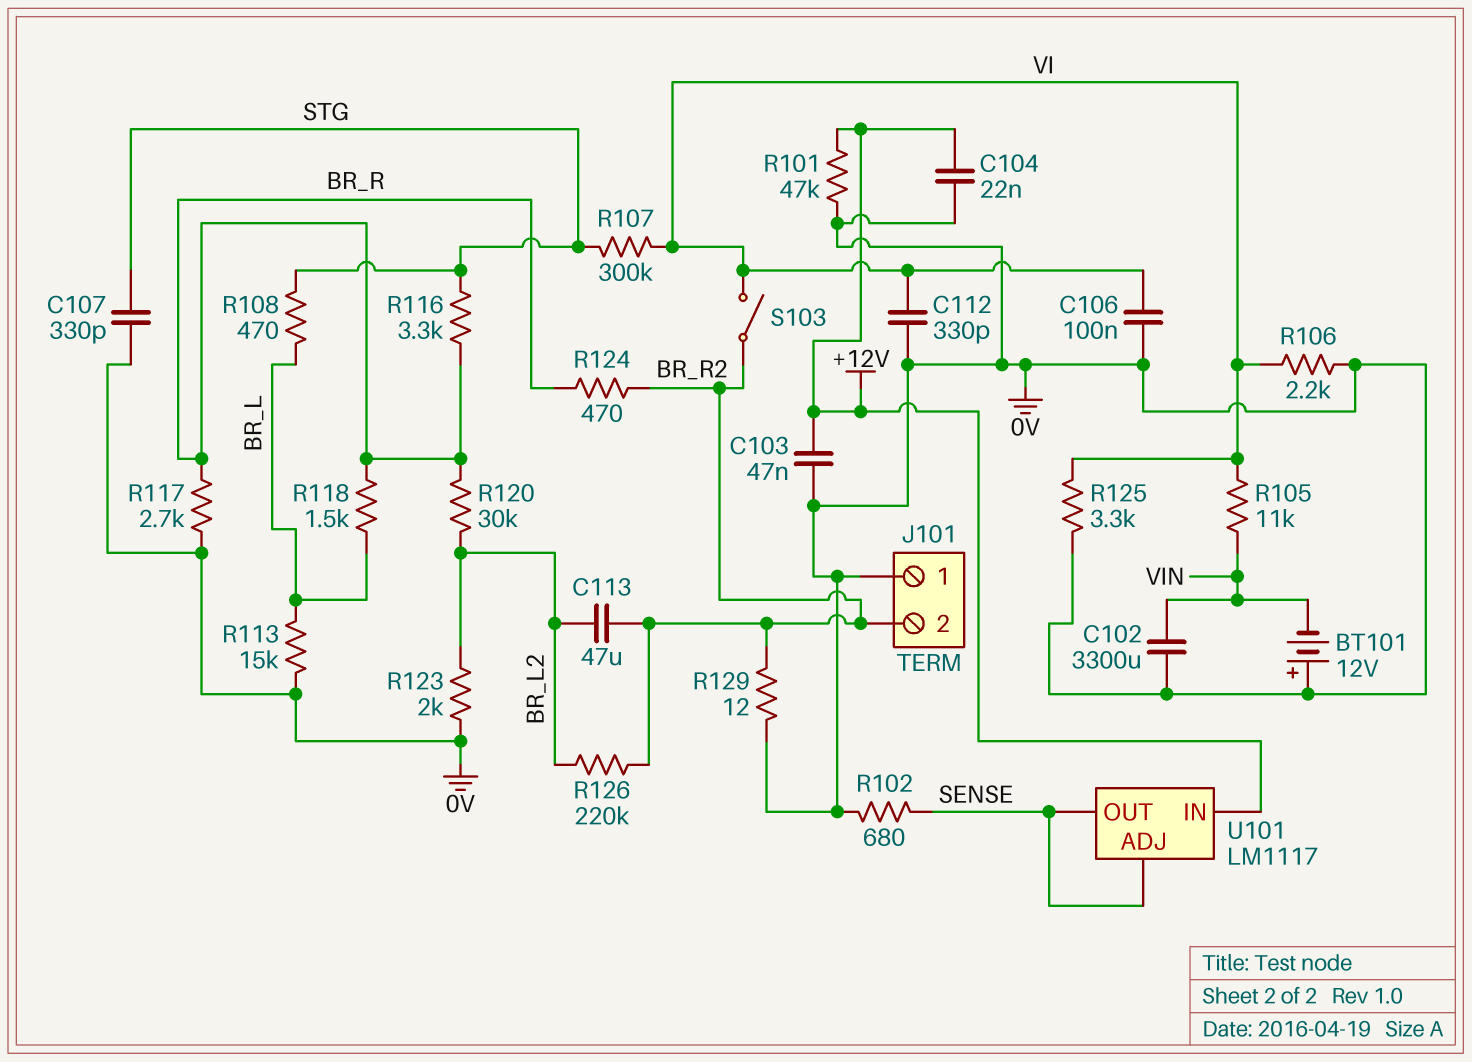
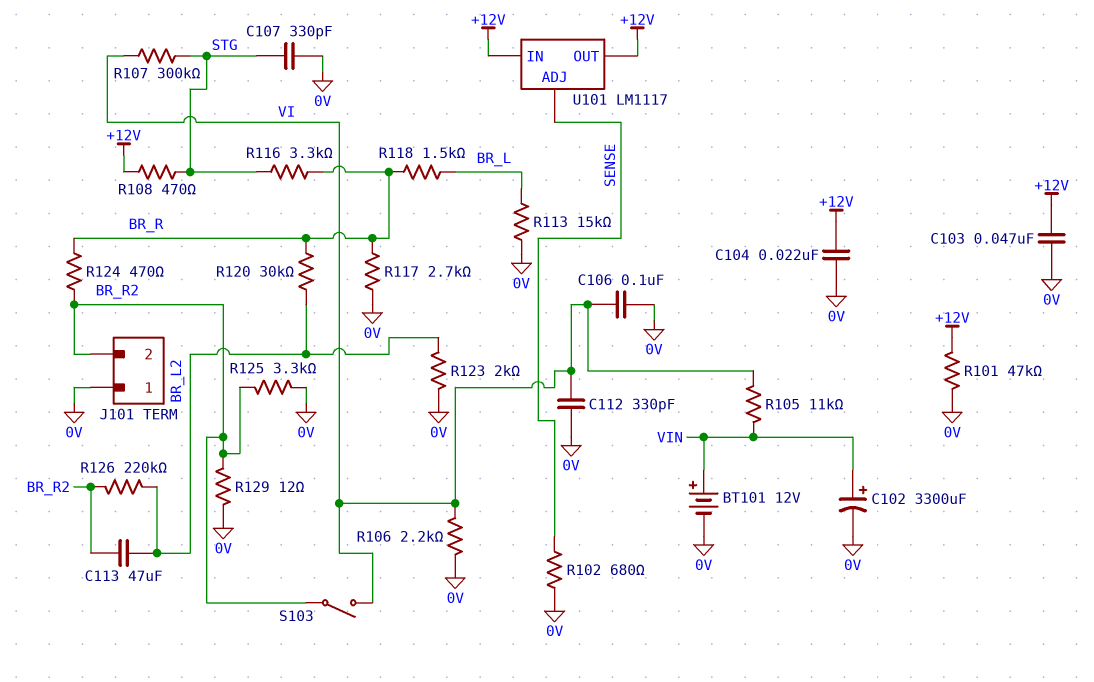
BT101: 12V (plus 0V, minus VIN) -> 12V (plus VIN, minus 0V)
C102: 3300uF (0V, VIN) -> 3300uF (plus VIN, minus 0V)
R108: 470 (BR_L, STG) -> 470 (+12V, STG)
R125: 3.3k (0V, VI) -> 3.3k (0V, BR_R2)
U101 pin OUT: SENSE -> +12V

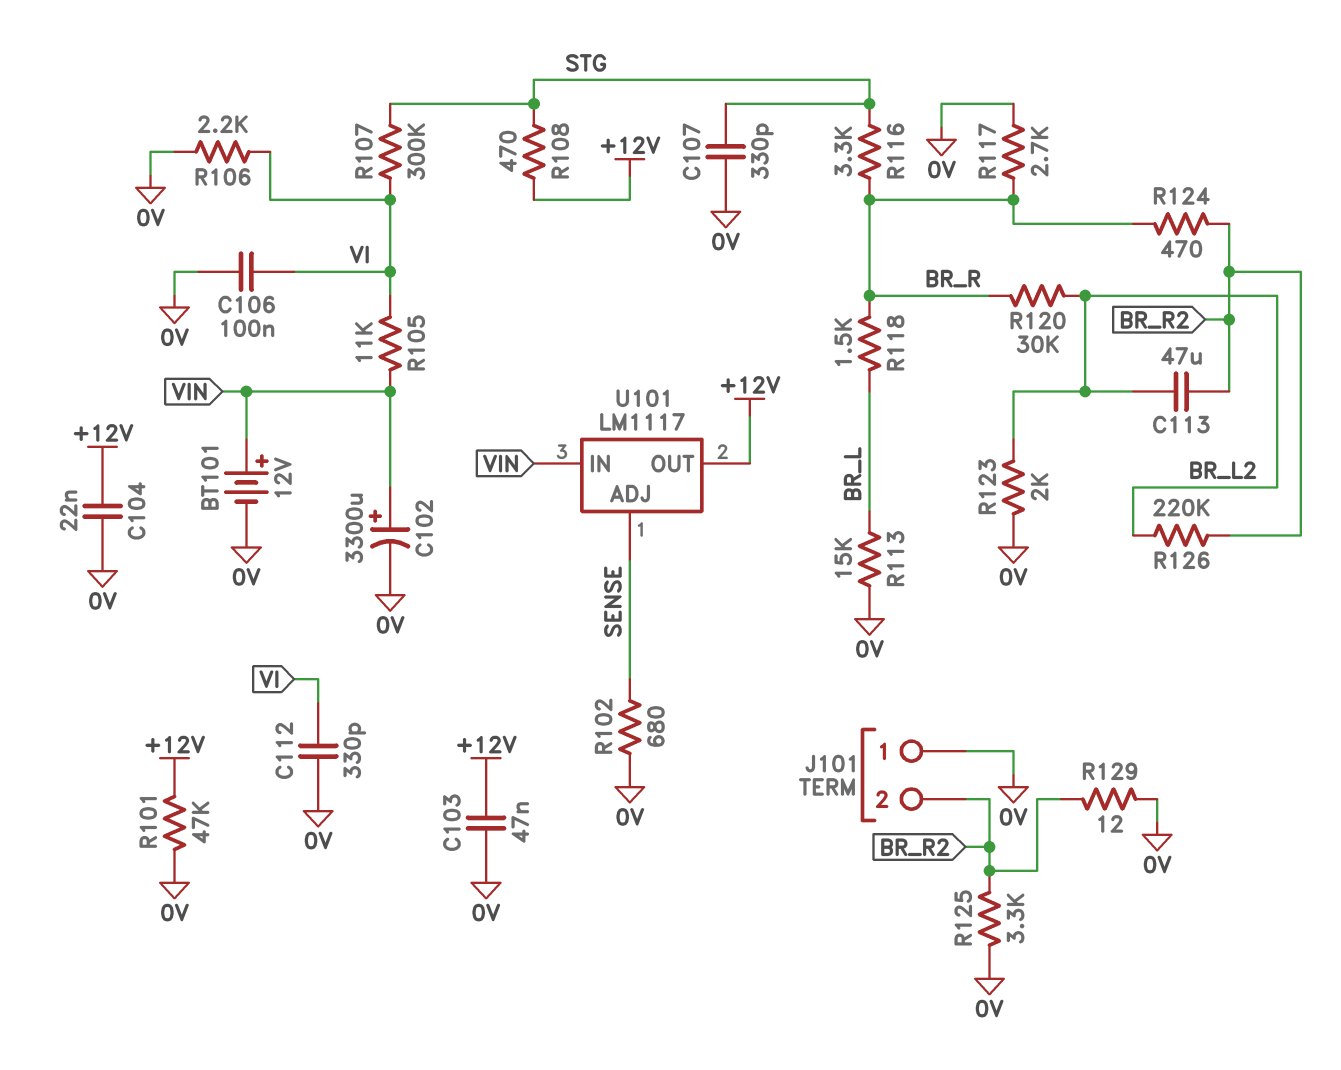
S103: switch (BR_R2, VI) -> none
U101 pin IN: +12V -> VIN

